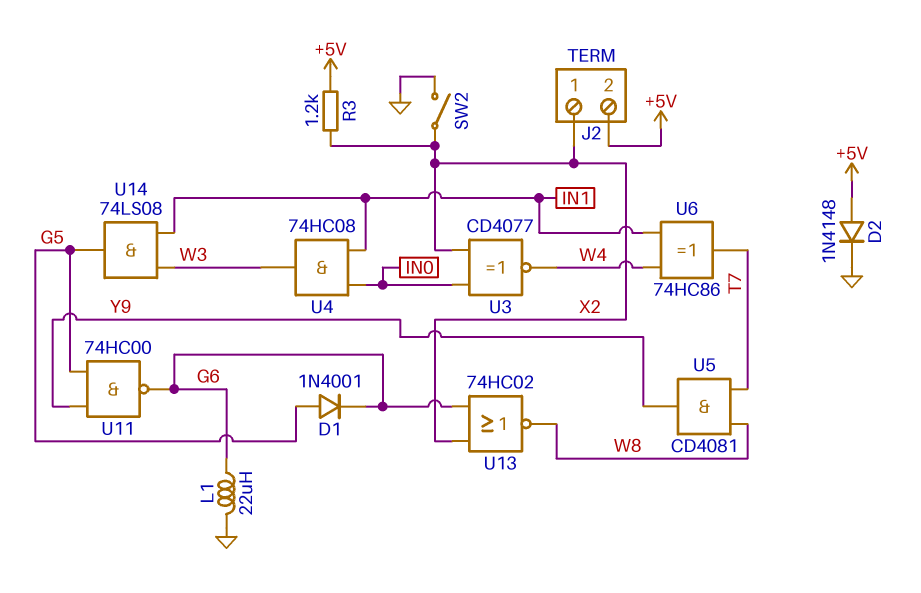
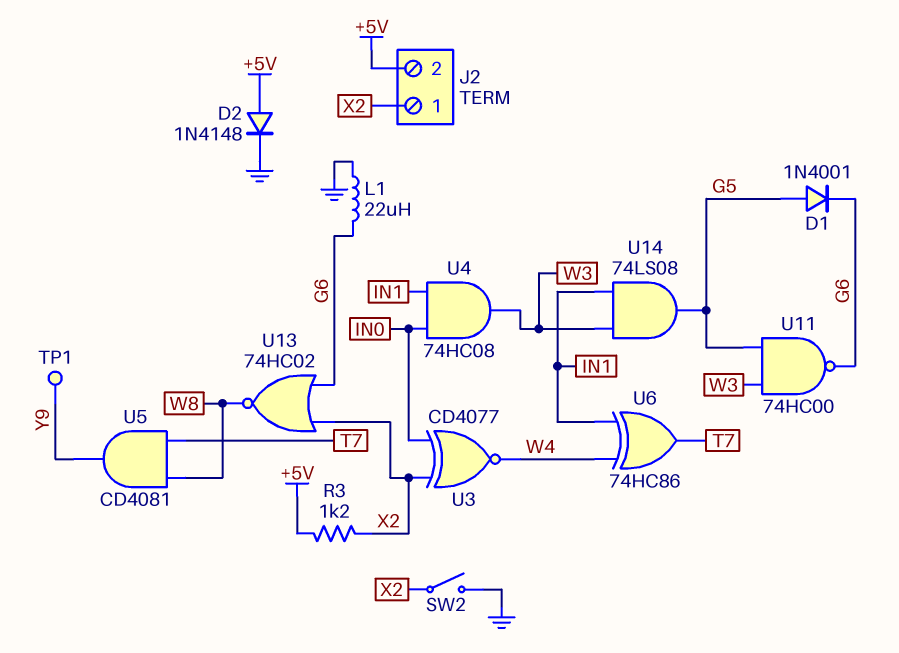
TP1: none -> test point (Y9)
U11: NAND 74HC00 (in G5, in Y9, out G6) -> NAND 74HC00 (in G5, in W3, out G6)

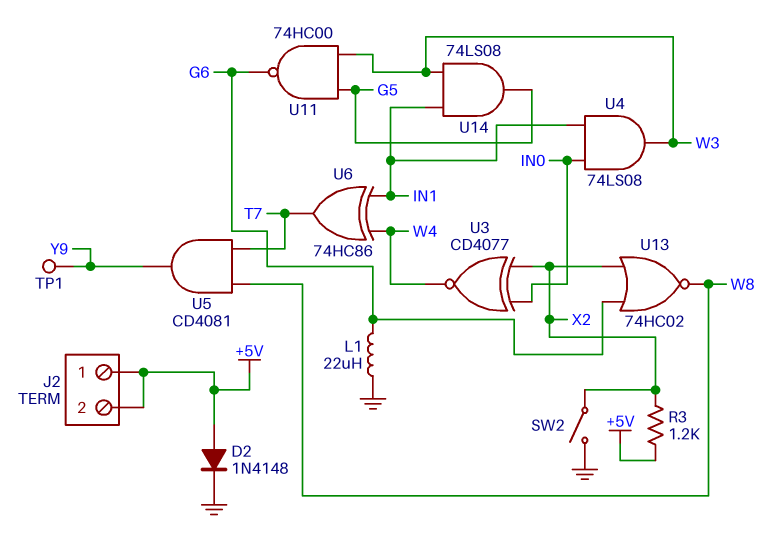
D1: diode 1N4001 (A G5, K G6) -> none
J2 pin 1: X2 -> +5V
U4: AND 74HC08 (in IN0, in IN1, out W3) -> AND 74LS08 (in IN0, in IN1, out W3)

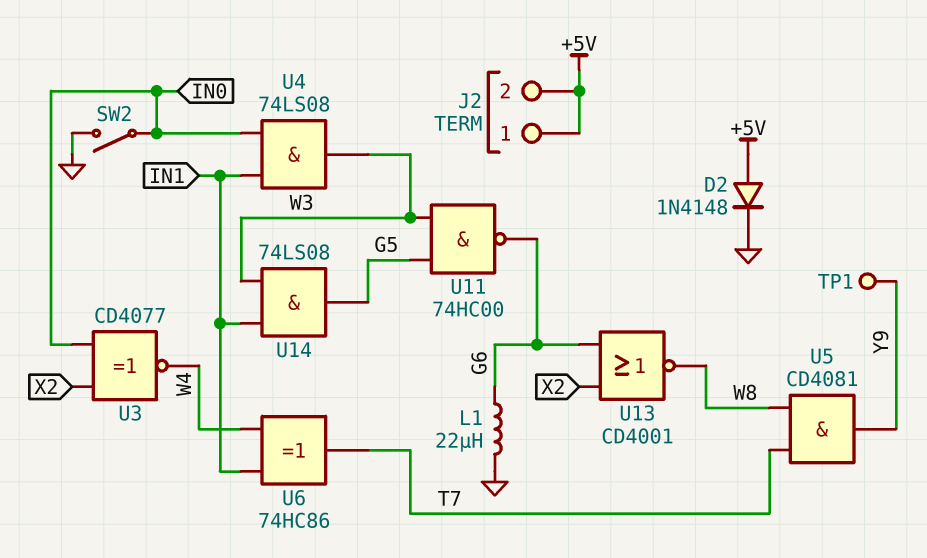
R3: 1.2k (+5V, X2) -> none
SW2: switch (GND, X2) -> switch (GND, IN0)
U13: NOR 74HC02 (in G6, in X2, out W8) -> NOR CD4001 (in G6, in X2, out W8)

